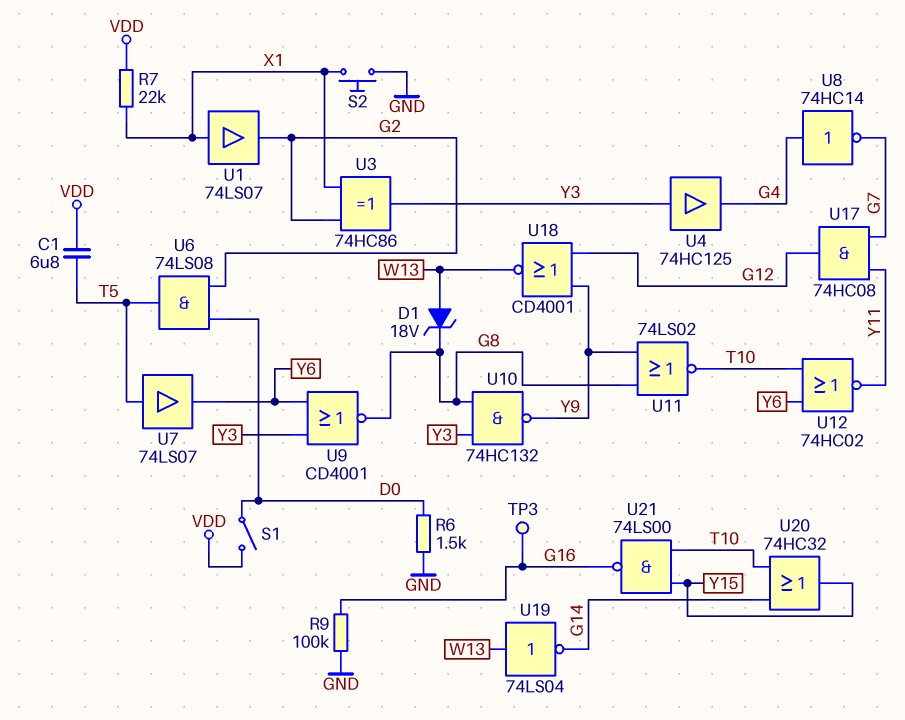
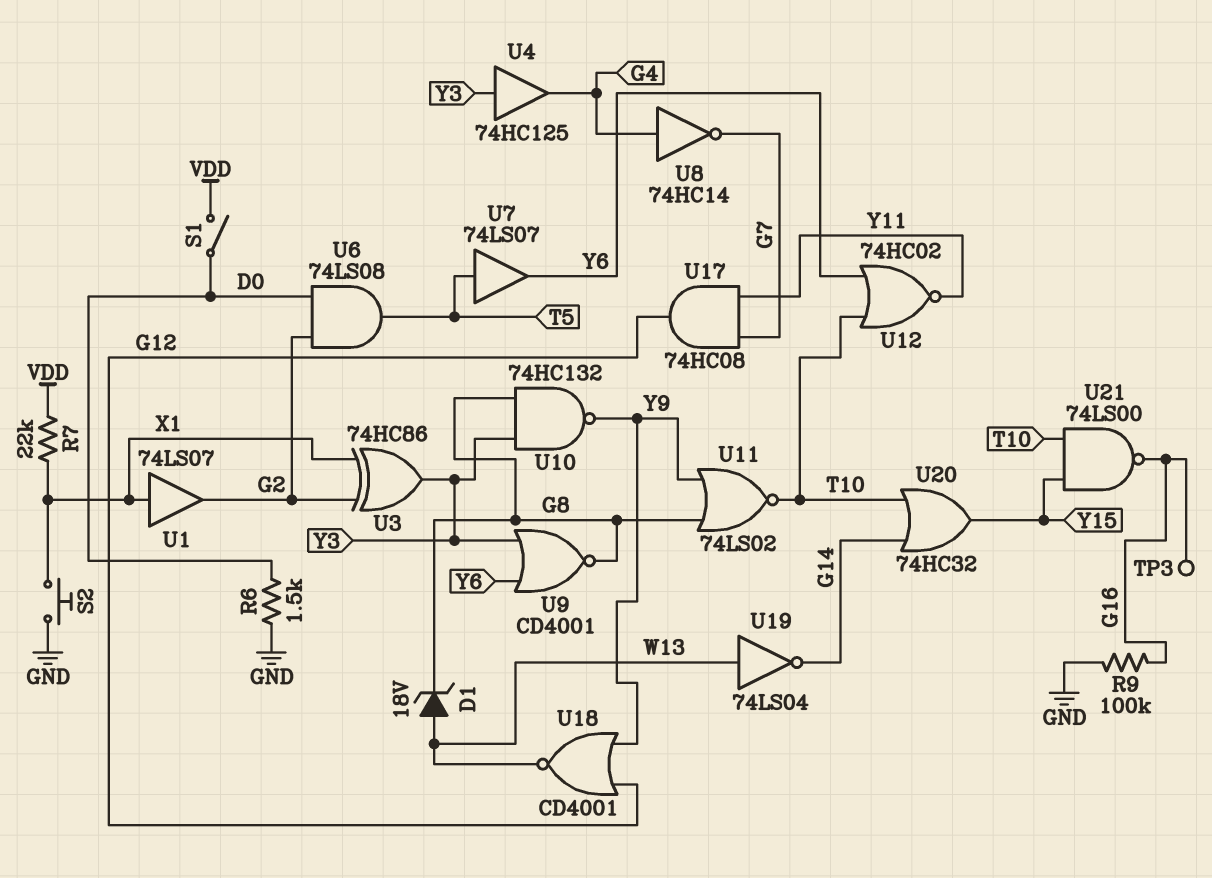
C1: 6.8uF (T5, VDD) -> none

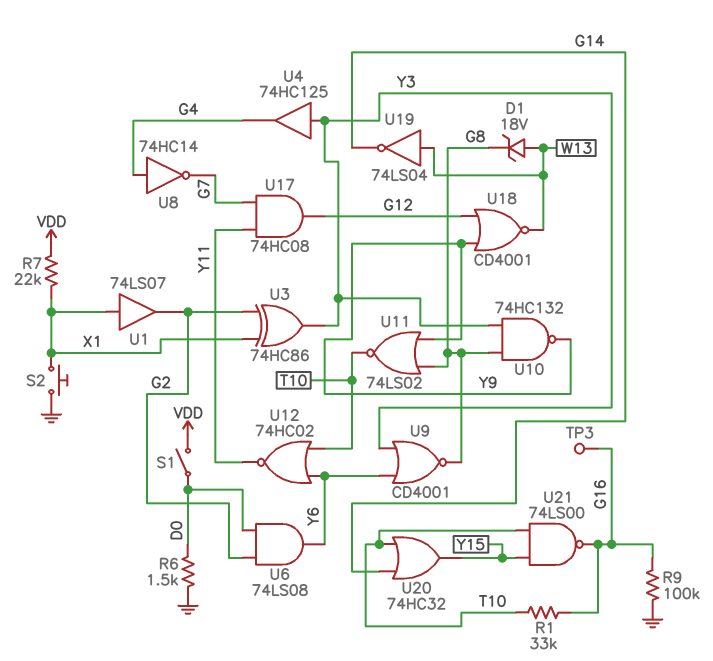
R1: none -> 33k (G16, T10)
U6: AND 74LS08 (in D0, in G2, out T5) -> AND 74LS08 (in D0, in G2, out Y6)
U7: buffer 74LS07 (in T5, out Y6) -> none

